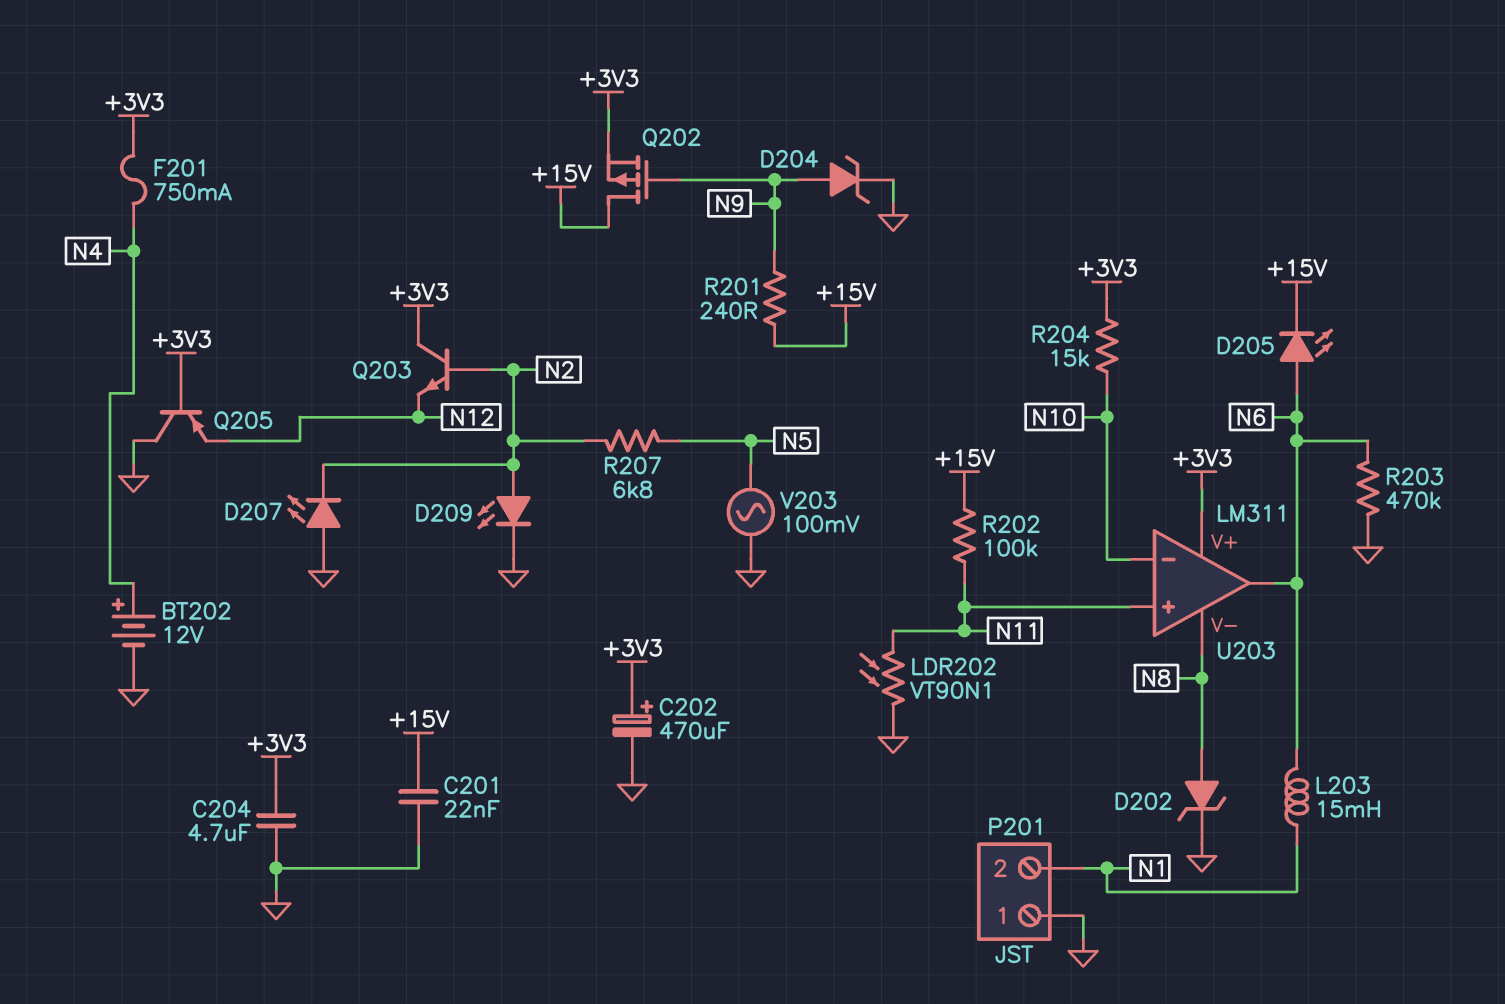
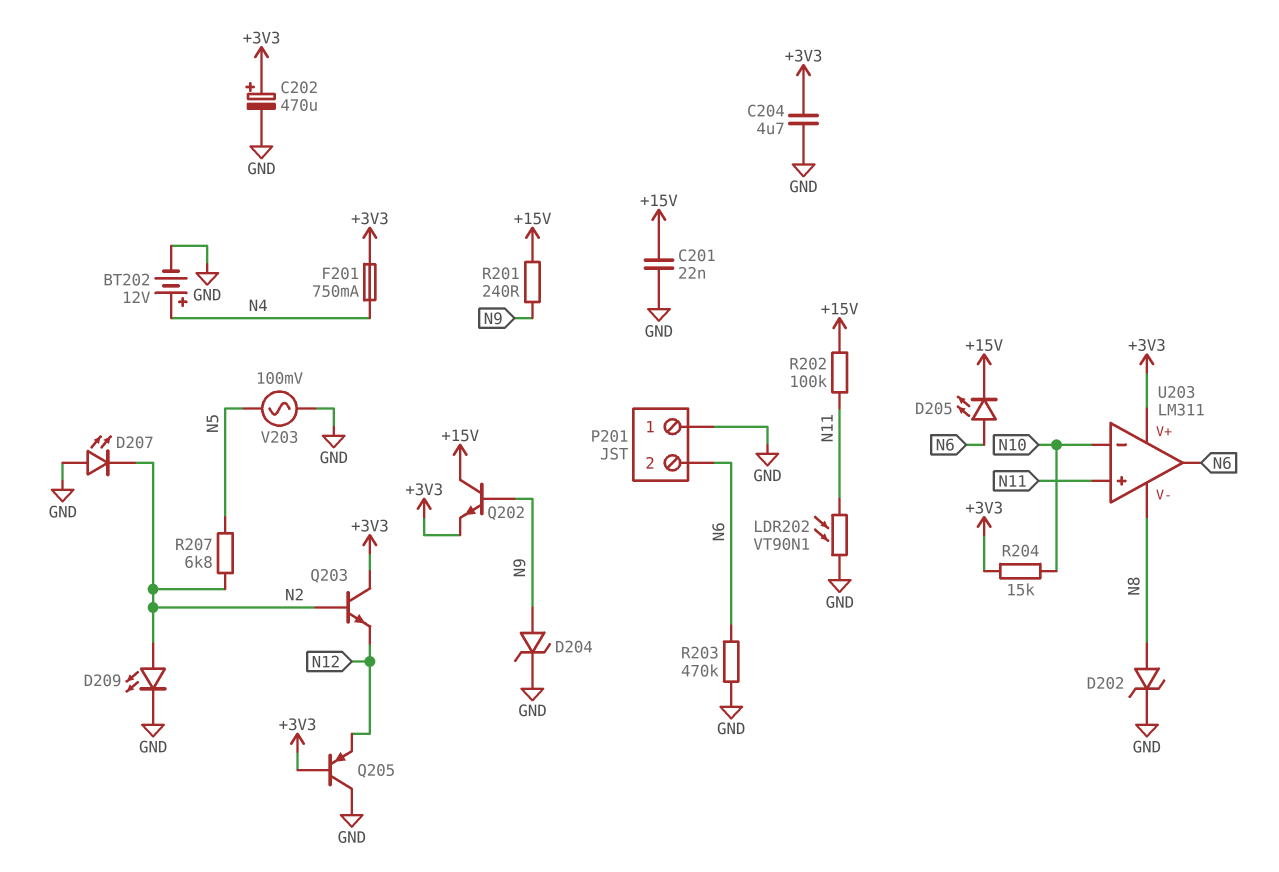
L203: 15mH (N1, N6) -> none
P201 pin 2: N1 -> N6
Q202: PMOS (G N9, D +15V, S +3V3) -> NPN (B N9, C +15V, E +3V3)

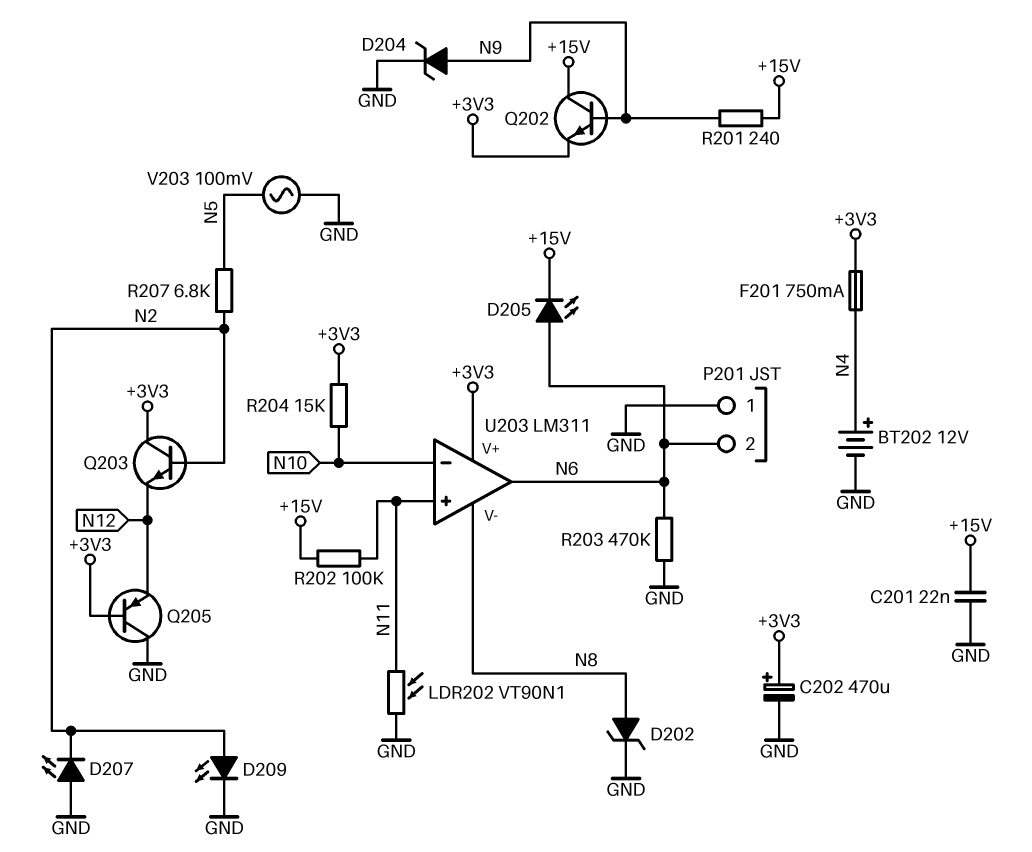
C204: 4.7uF (+3V3, GND) -> none

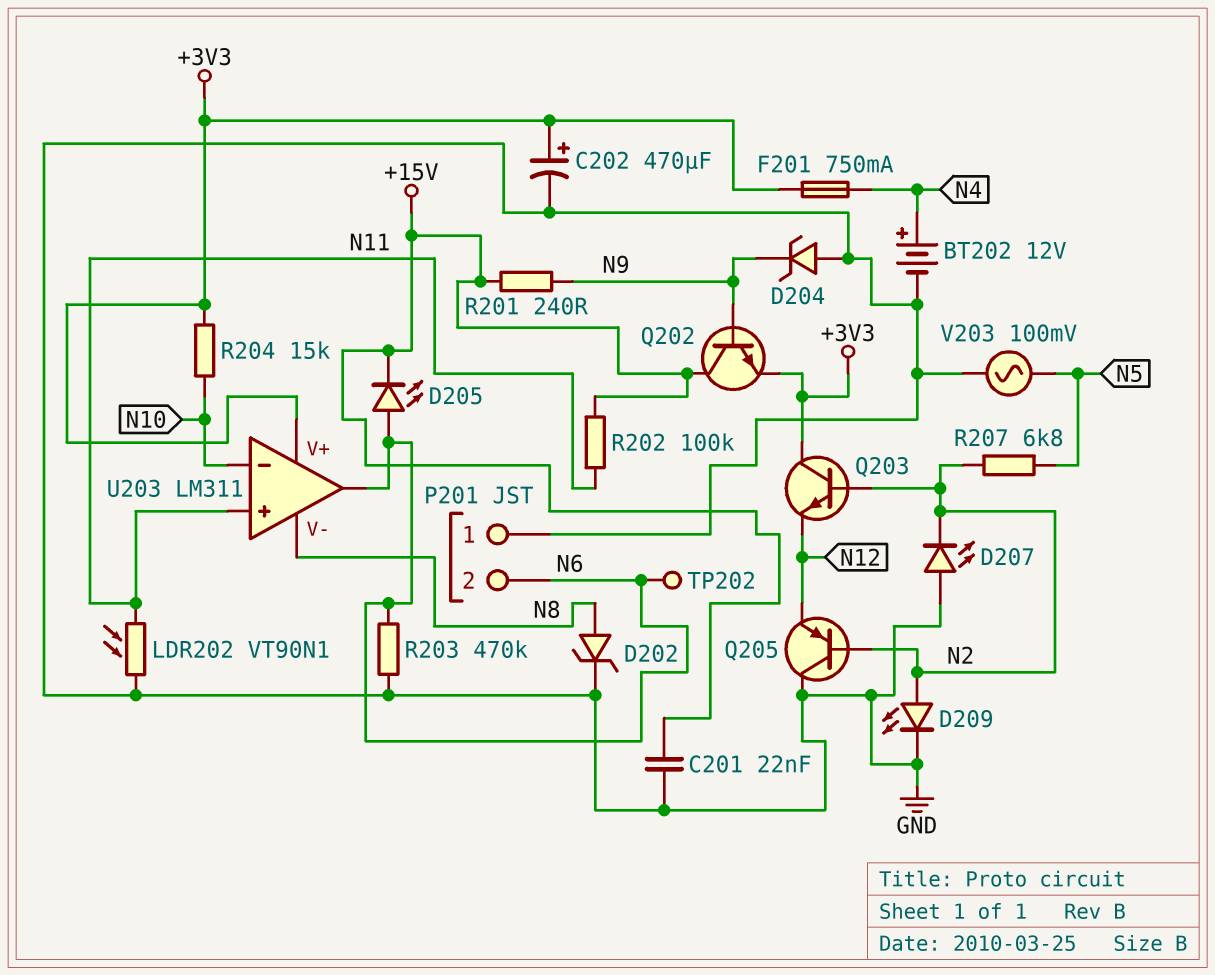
D204: zener (A N9, K GND) -> zener (A GND, K N9)
Q205: PNP (B +3V3, C GND, E N12) -> PNP (B N2, C GND, E N12)
TP202: none -> test point (N6)

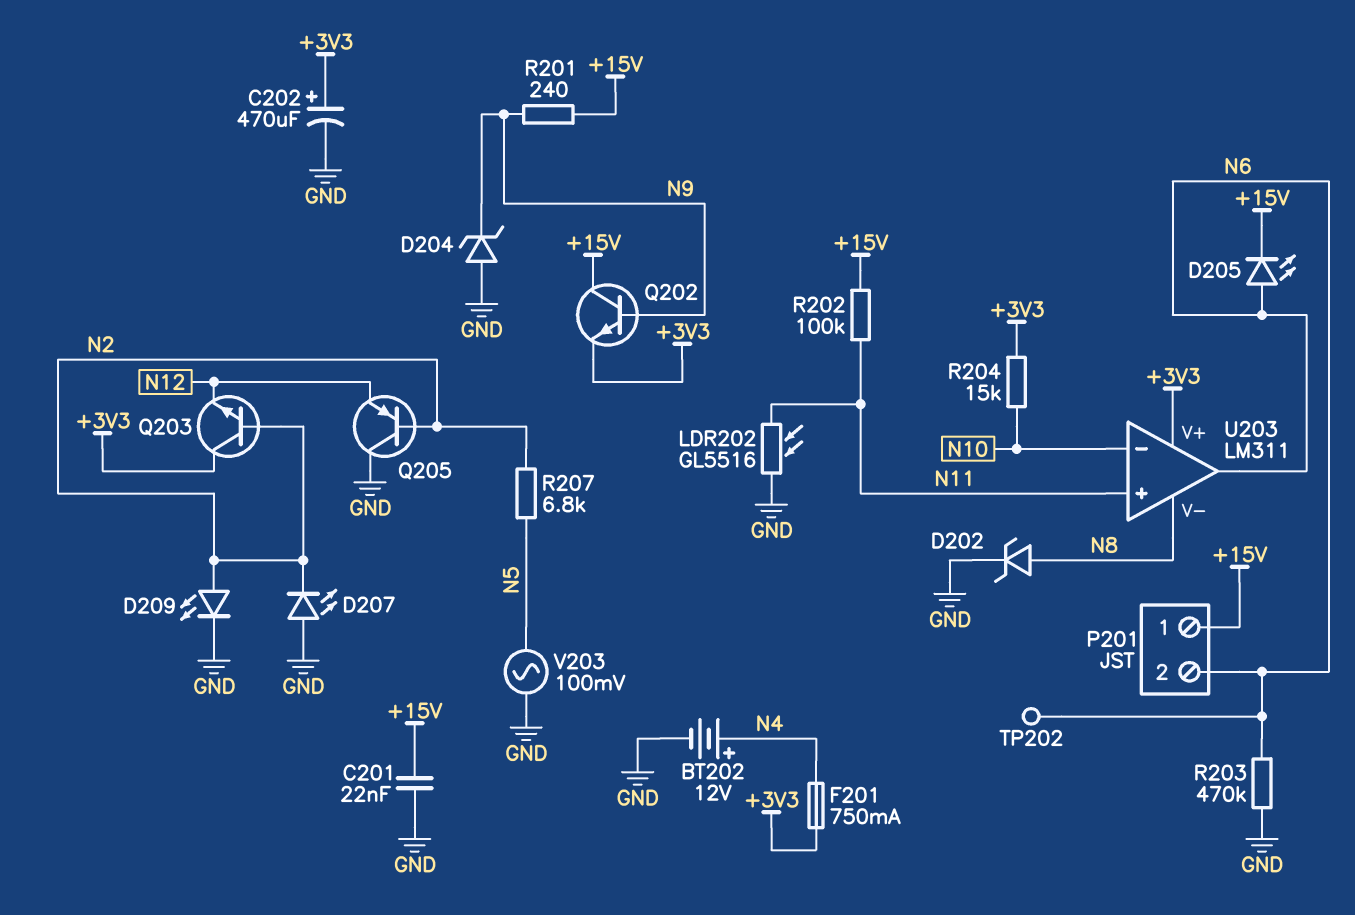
LDR202: VT90N1 (GND, N11) -> GL5516 (GND, N11)
P201 pin 1: GND -> +15V

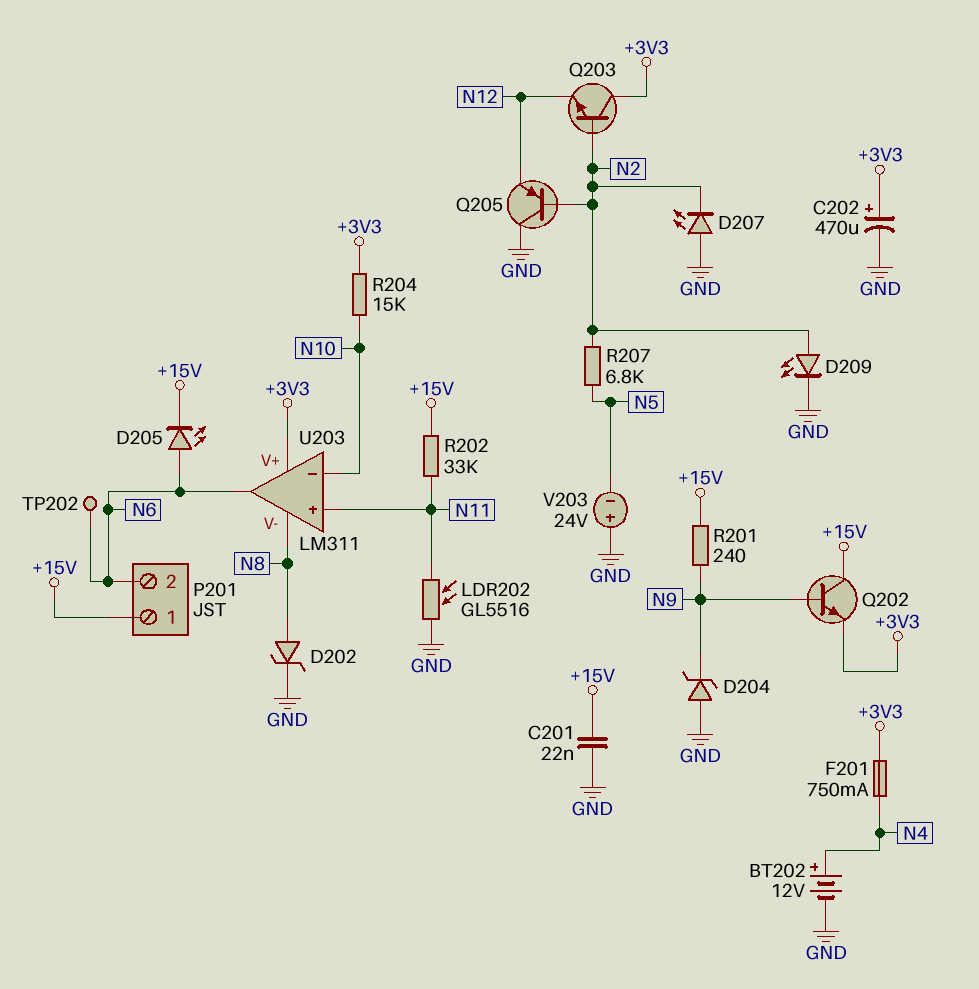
R202: 100k (+15V, N11) -> 33k (+15V, N11)
R203: 470k (GND, N6) -> none
V203: AC 100mV (GND, N5) -> 24V (plus GND, minus N5)

